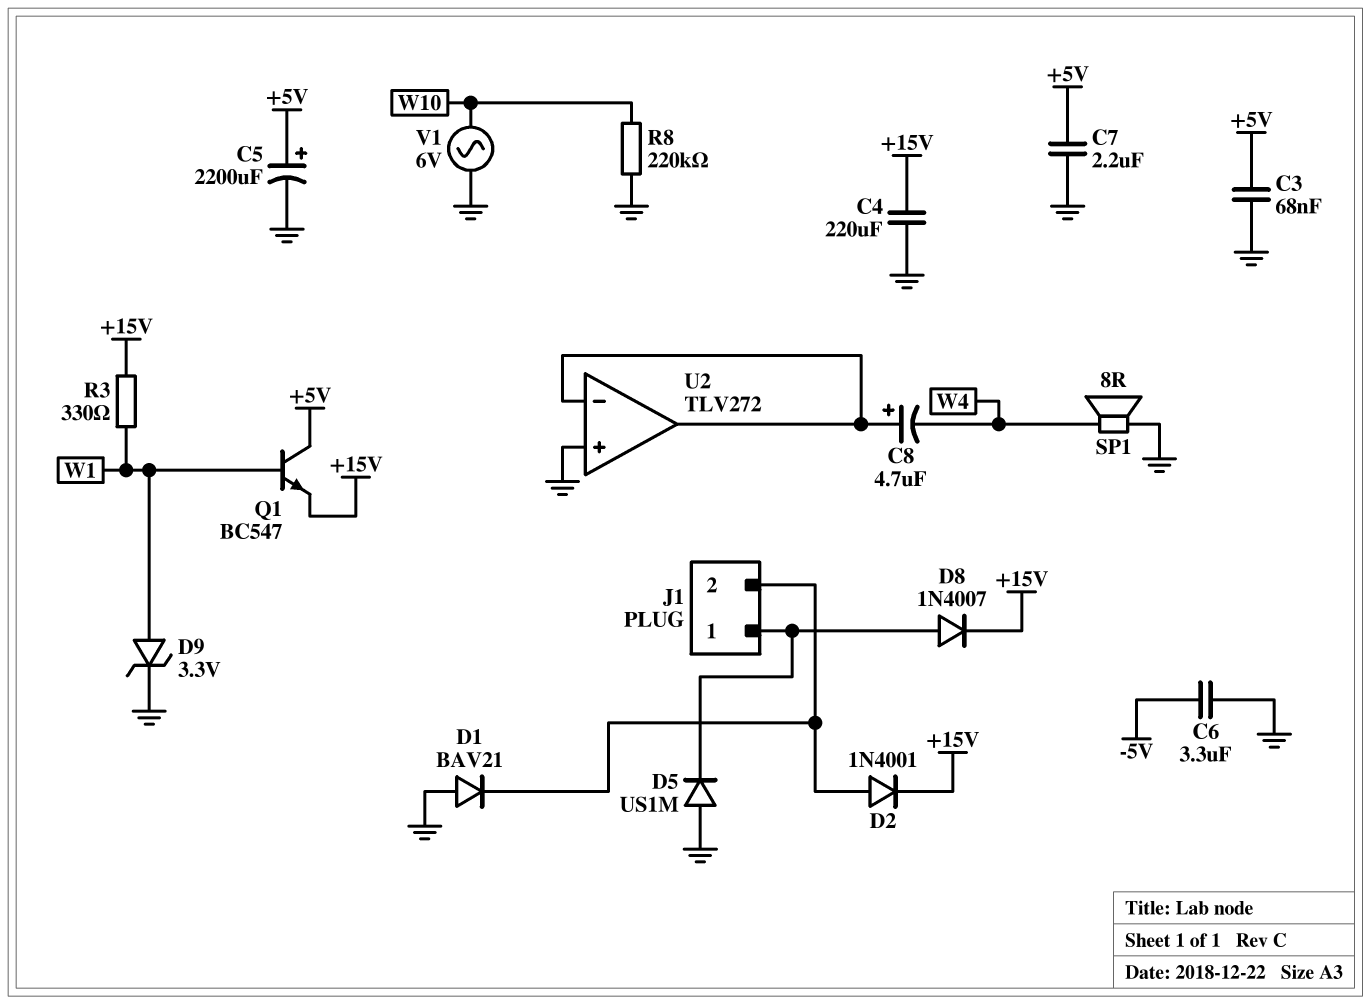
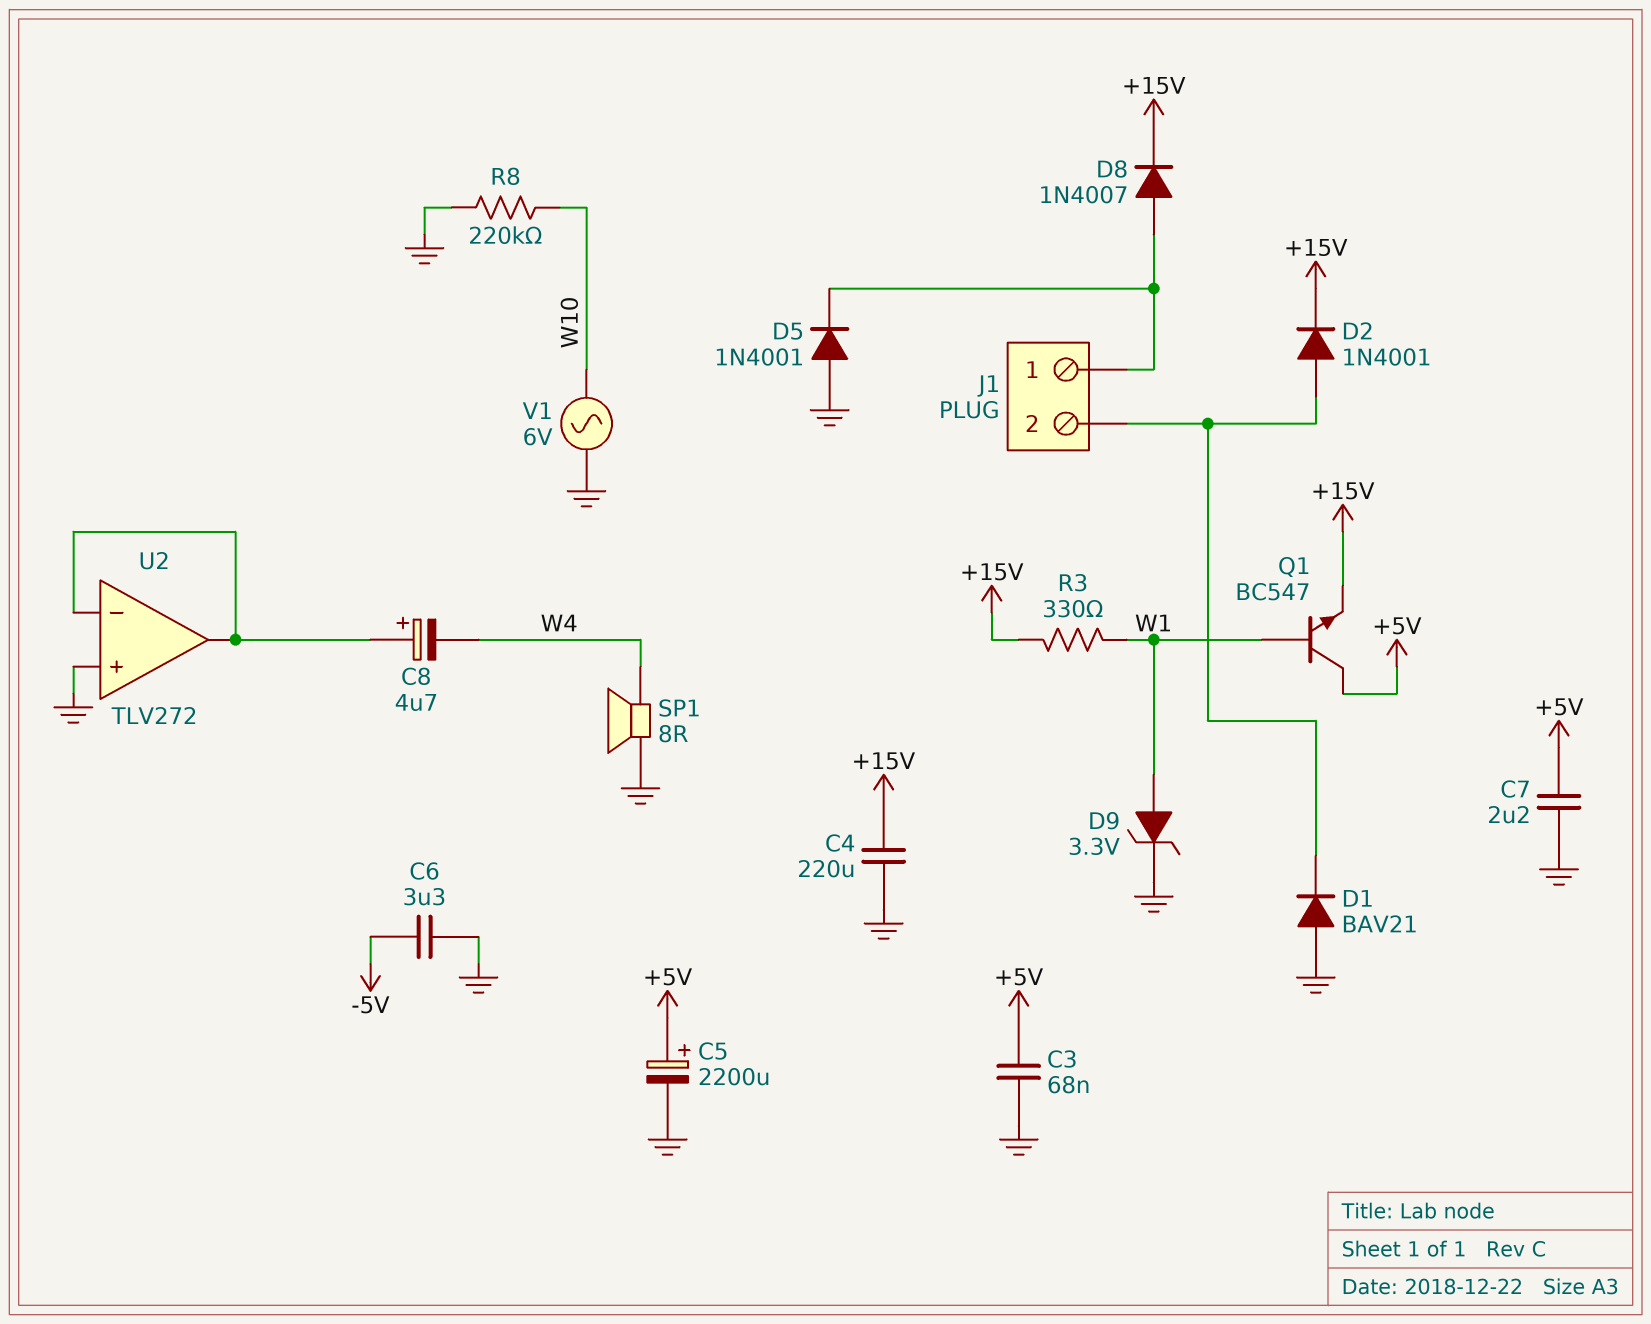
D5: diode US1M (A GND, K J1/1) -> diode 1N4001 (A GND, K J1/1)

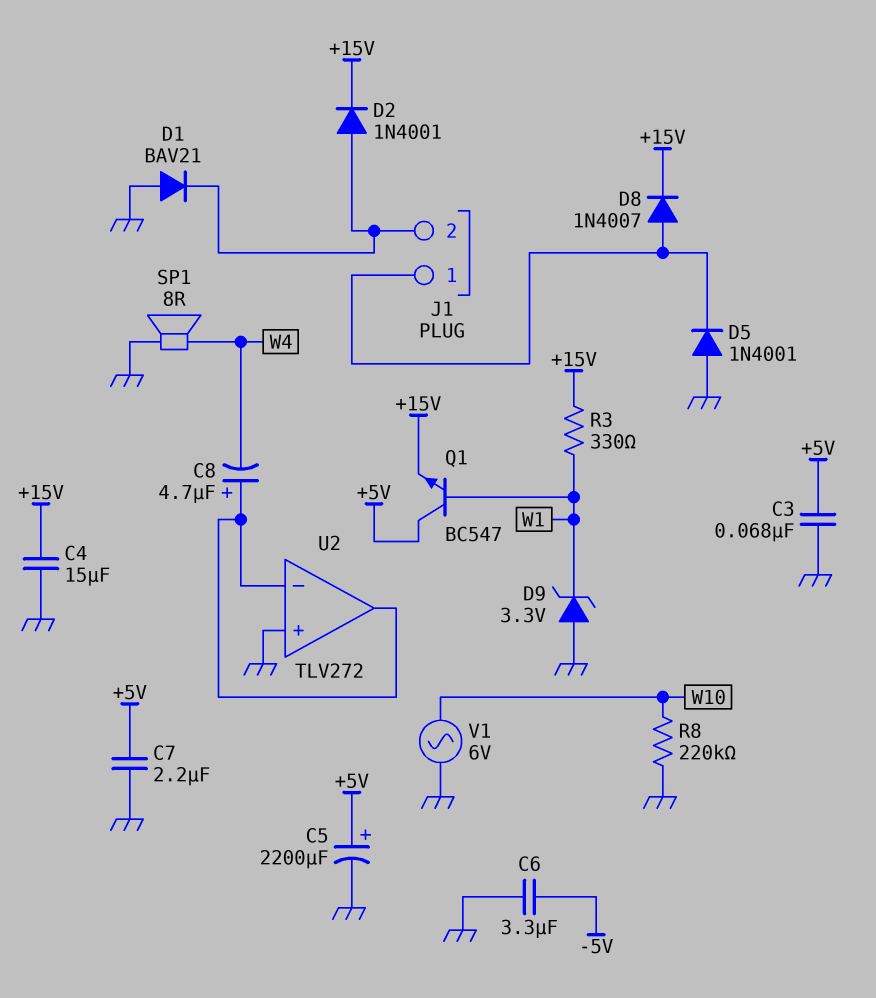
C4: 220uF (+15V, GND) -> 15uF (+15V, GND)
D9: zener 3.3V (A W1, K GND) -> zener 3.3V (A GND, K W1)

